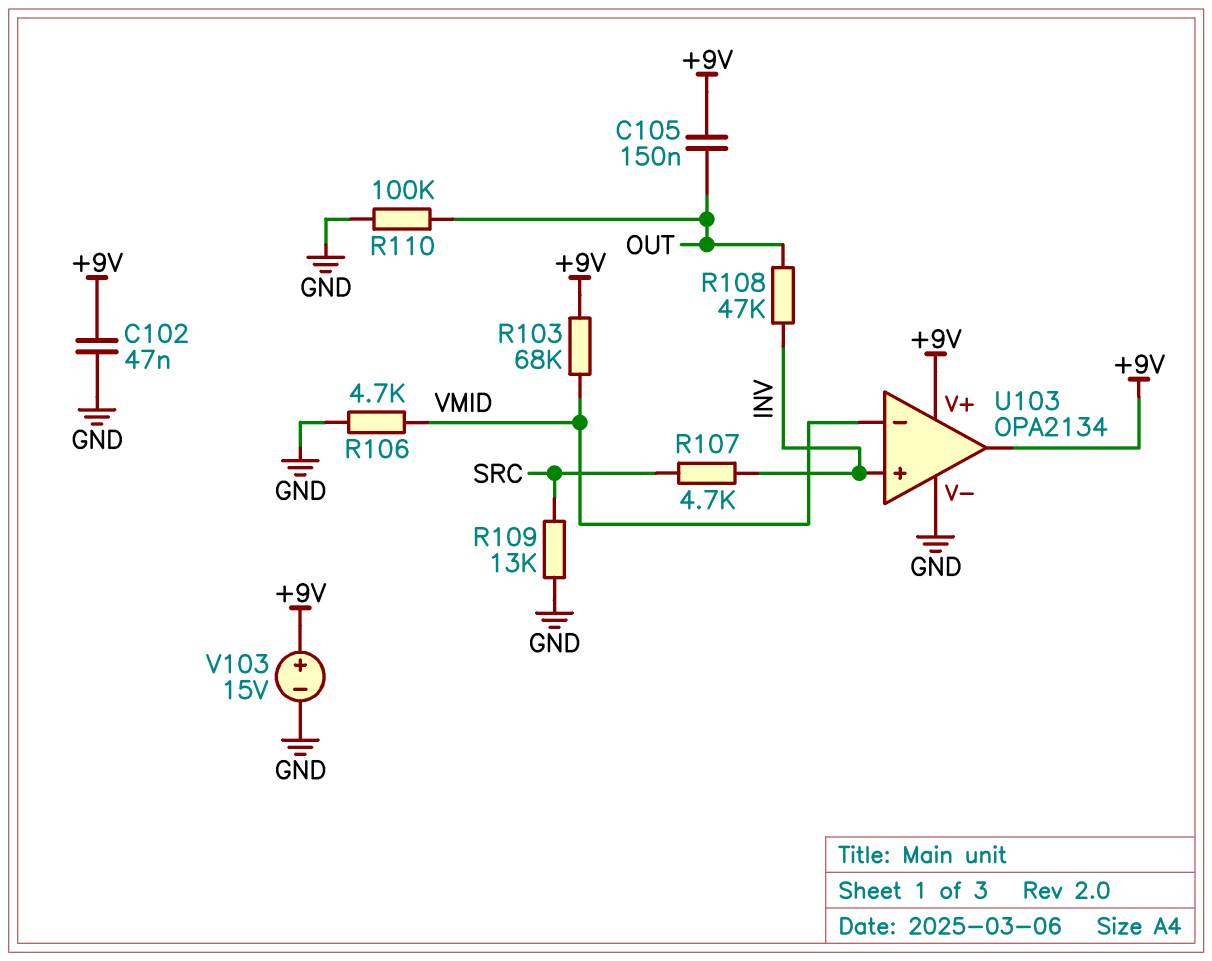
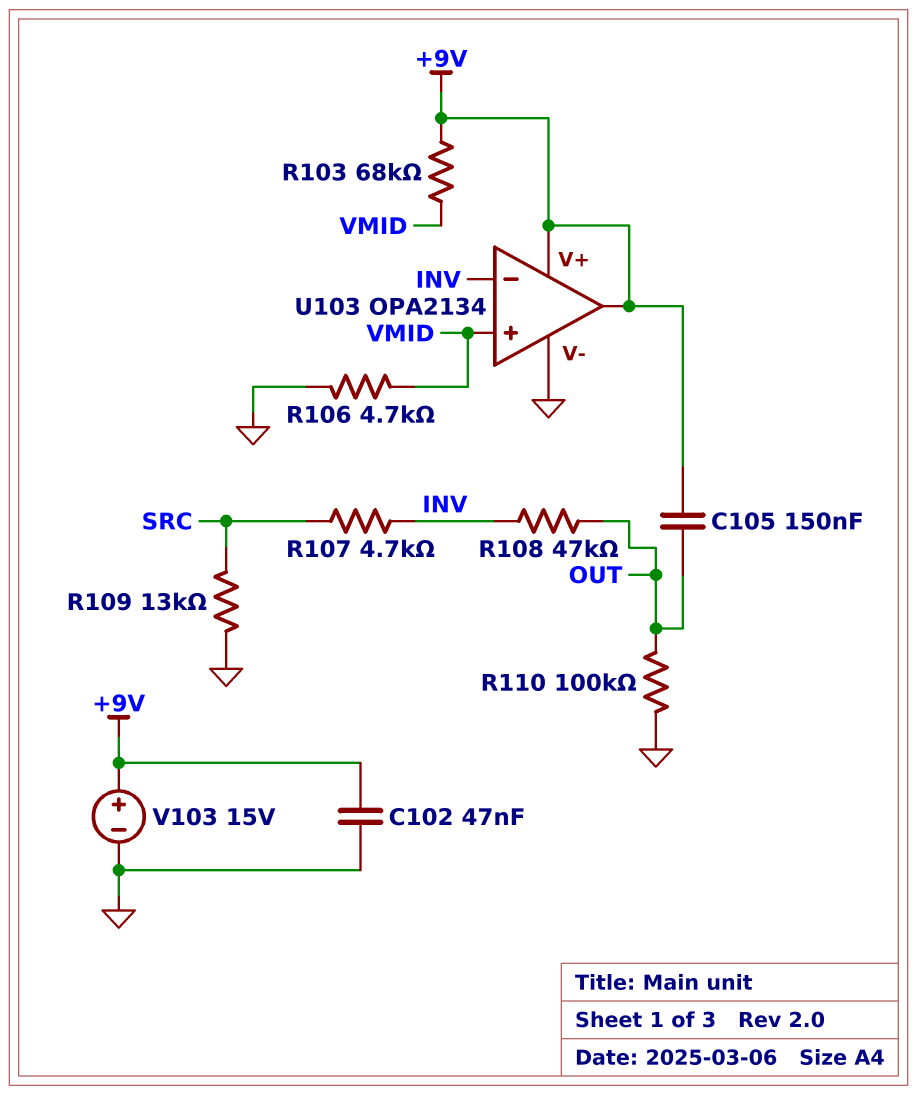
U103 pin in+: INV -> VMID
U103 pin in-: VMID -> INV

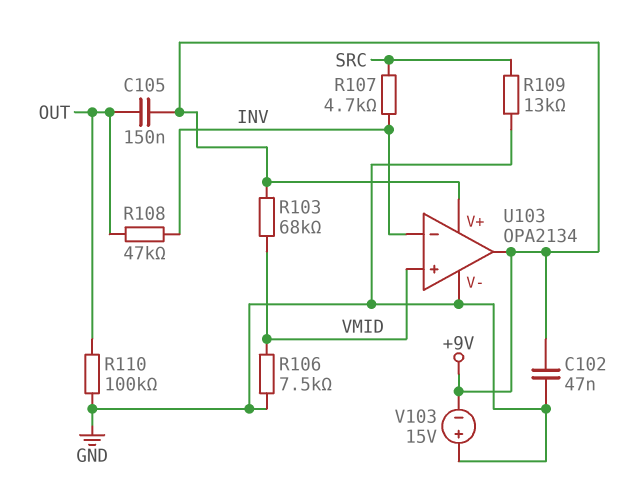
R106: 4.7k (GND, VMID) -> 7.5k (GND, VMID)
V103: 15V (plus +9V, minus GND) -> 15V (plus GND, minus +9V)

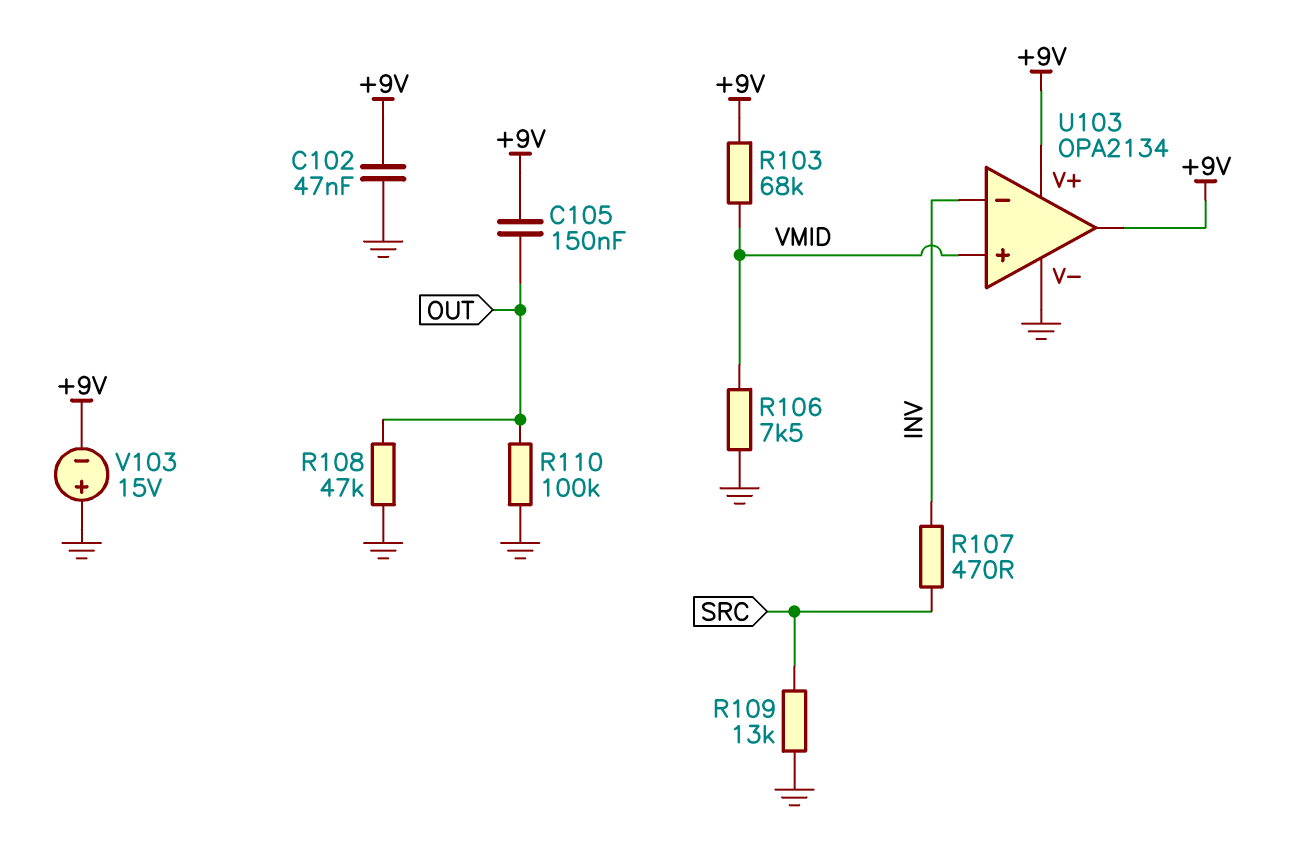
R107: 4.7k (INV, SRC) -> 470 (INV, SRC)
R108: 47k (INV, OUT) -> 47k (GND, OUT)

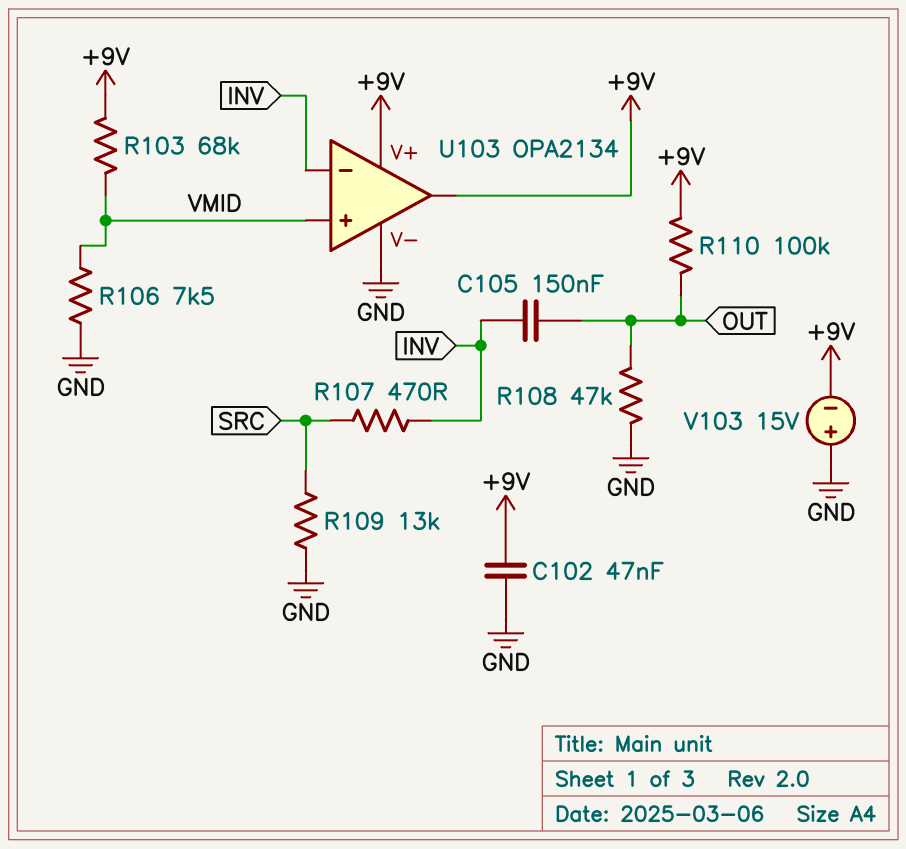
C105: 150nF (+9V, OUT) -> 150nF (INV, OUT)
R110: 100k (GND, OUT) -> 100k (+9V, OUT)

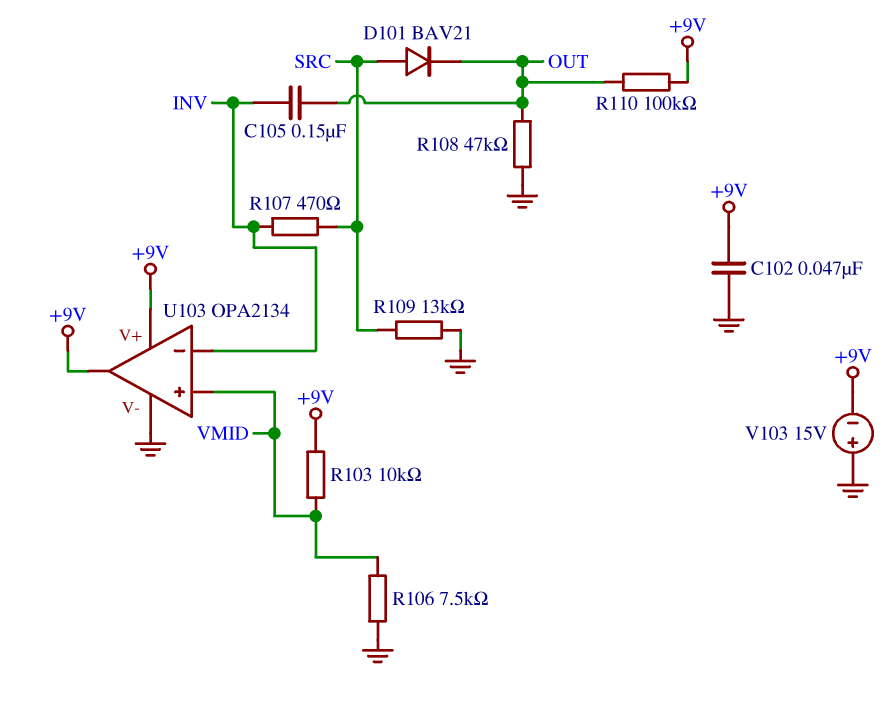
D101: none -> diode BAV21 (A SRC, K OUT)
R103: 68k (+9V, VMID) -> 10k (+9V, VMID)

